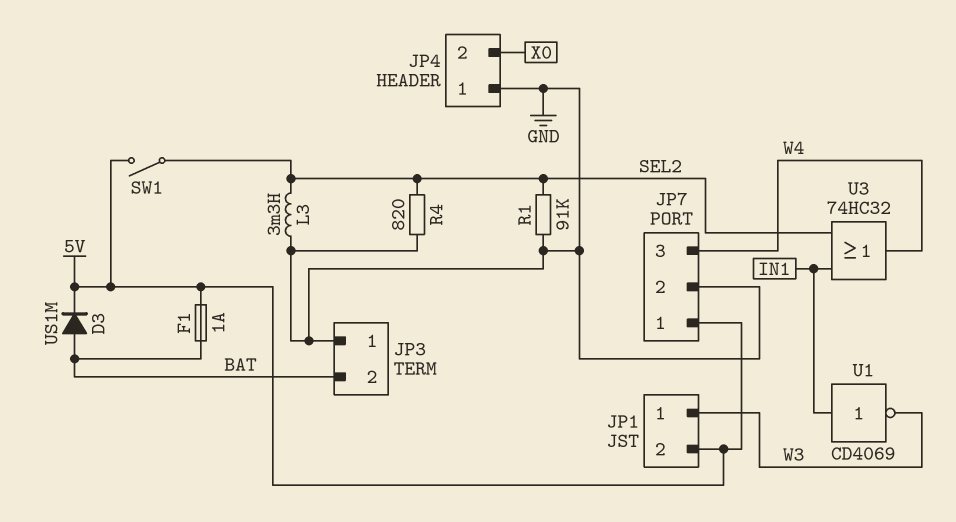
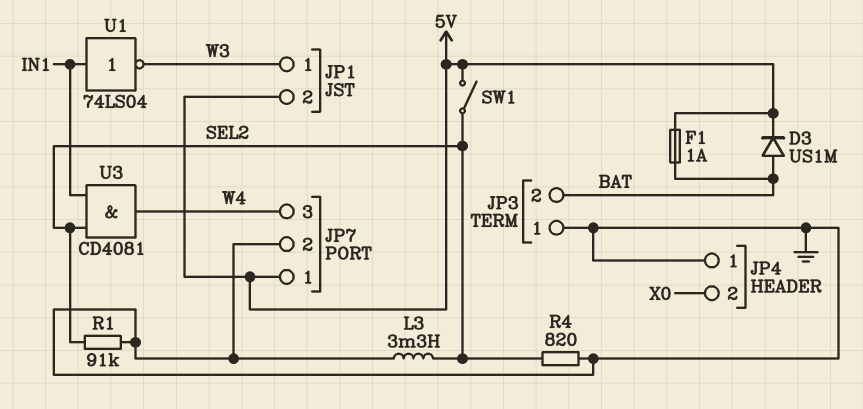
U1: NOT CD4069 (in IN1, out W3) -> NOT 74LS04 (in IN1, out W3)
U3: OR 74HC32 (in IN1, in SEL2, out W4) -> AND CD4081 (in IN1, in SEL2, out W4)

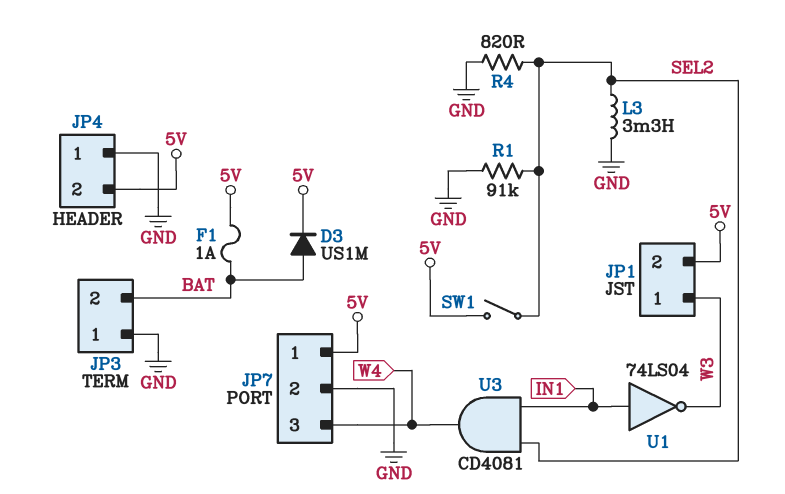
JP4 pin 2: X0 -> 5V

